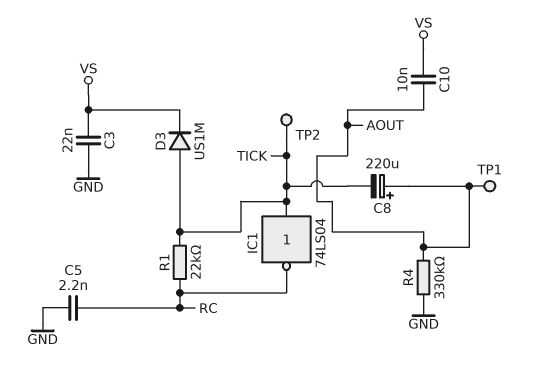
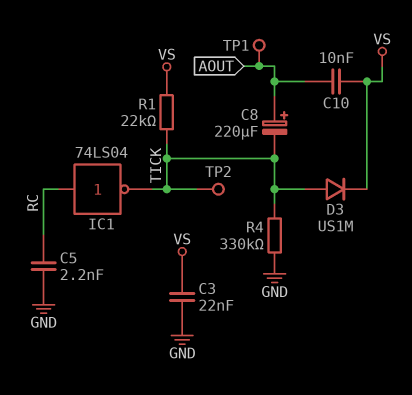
IC1: NOT 74LS04 (in TICK, out RC) -> NOT 74LS04 (in RC, out TICK)
R1: 22k (RC, TICK) -> 22k (TICK, VS)
R4: 330k (AOUT, GND) -> 330k (GND, TICK)

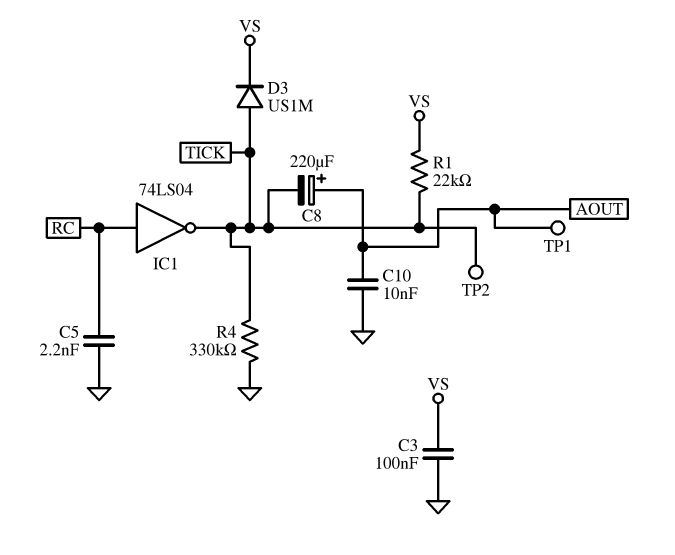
C3: 22nF (GND, VS) -> 100nF (GND, VS)
C10: 10nF (AOUT, VS) -> 10nF (AOUT, GND)

